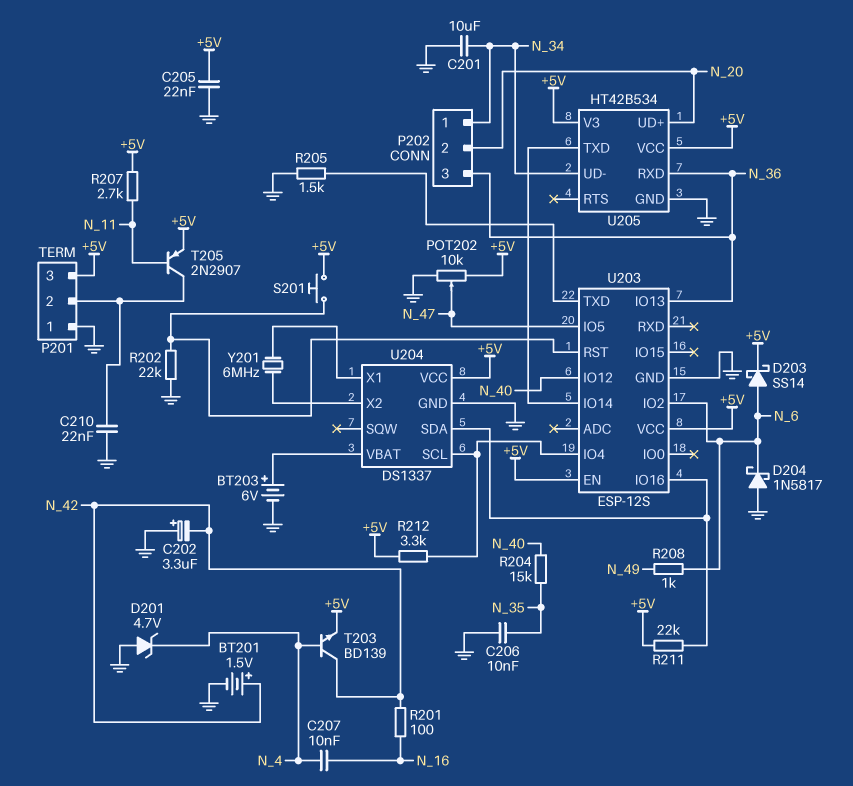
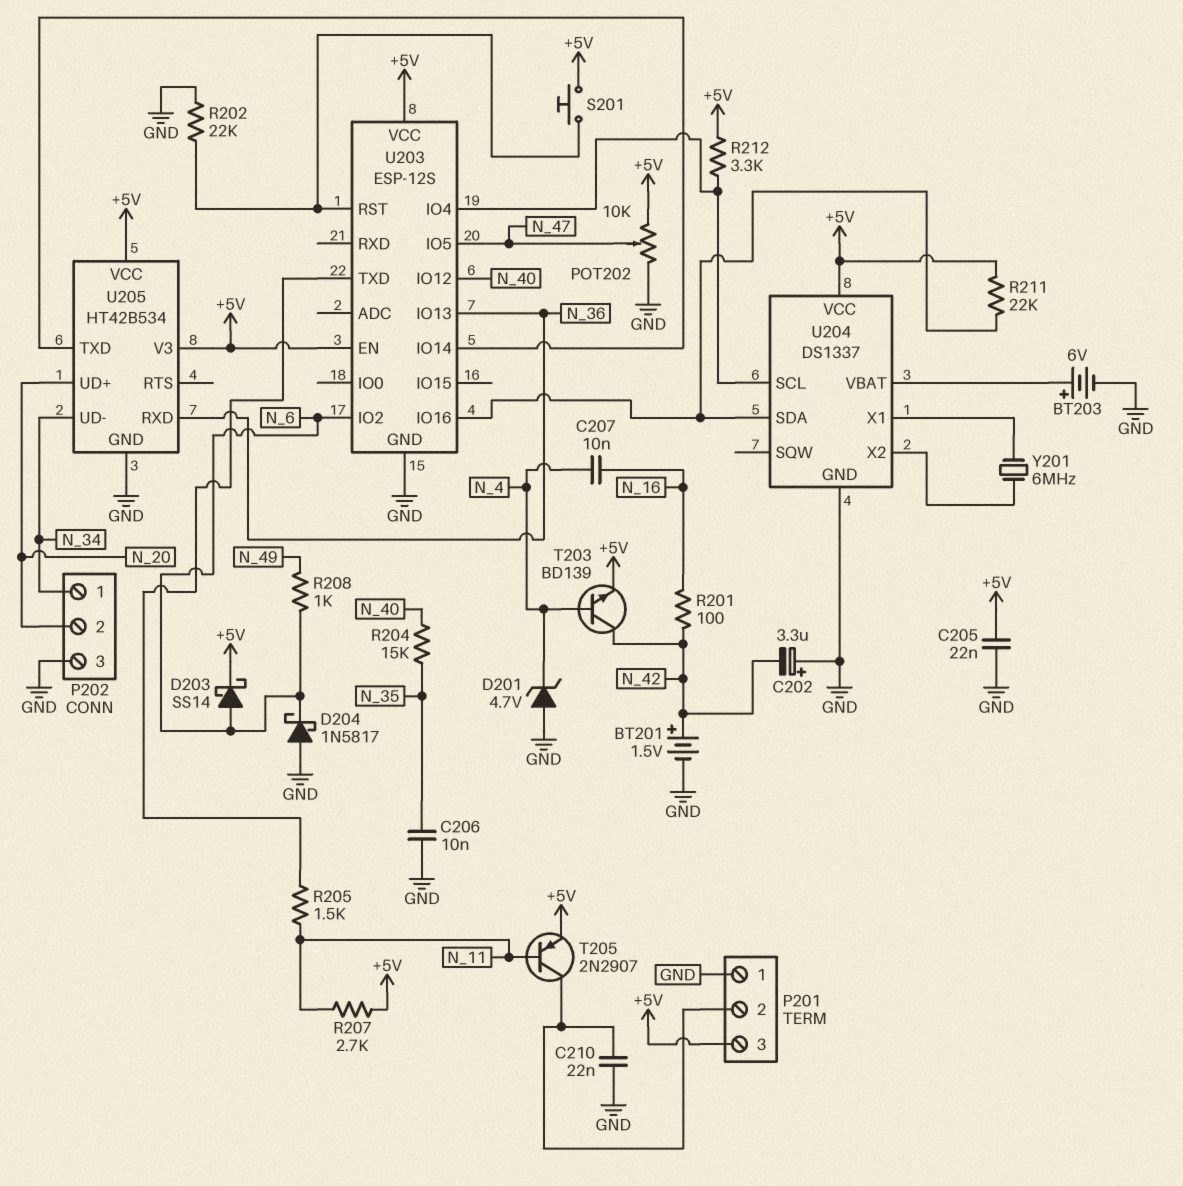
C201: 10uF (GND, N_34) -> none
P202 pin 3: N_36 -> GND
R205: 1.5k (GND, U203/TXD) -> 1.5k (N_11, U203/TXD)

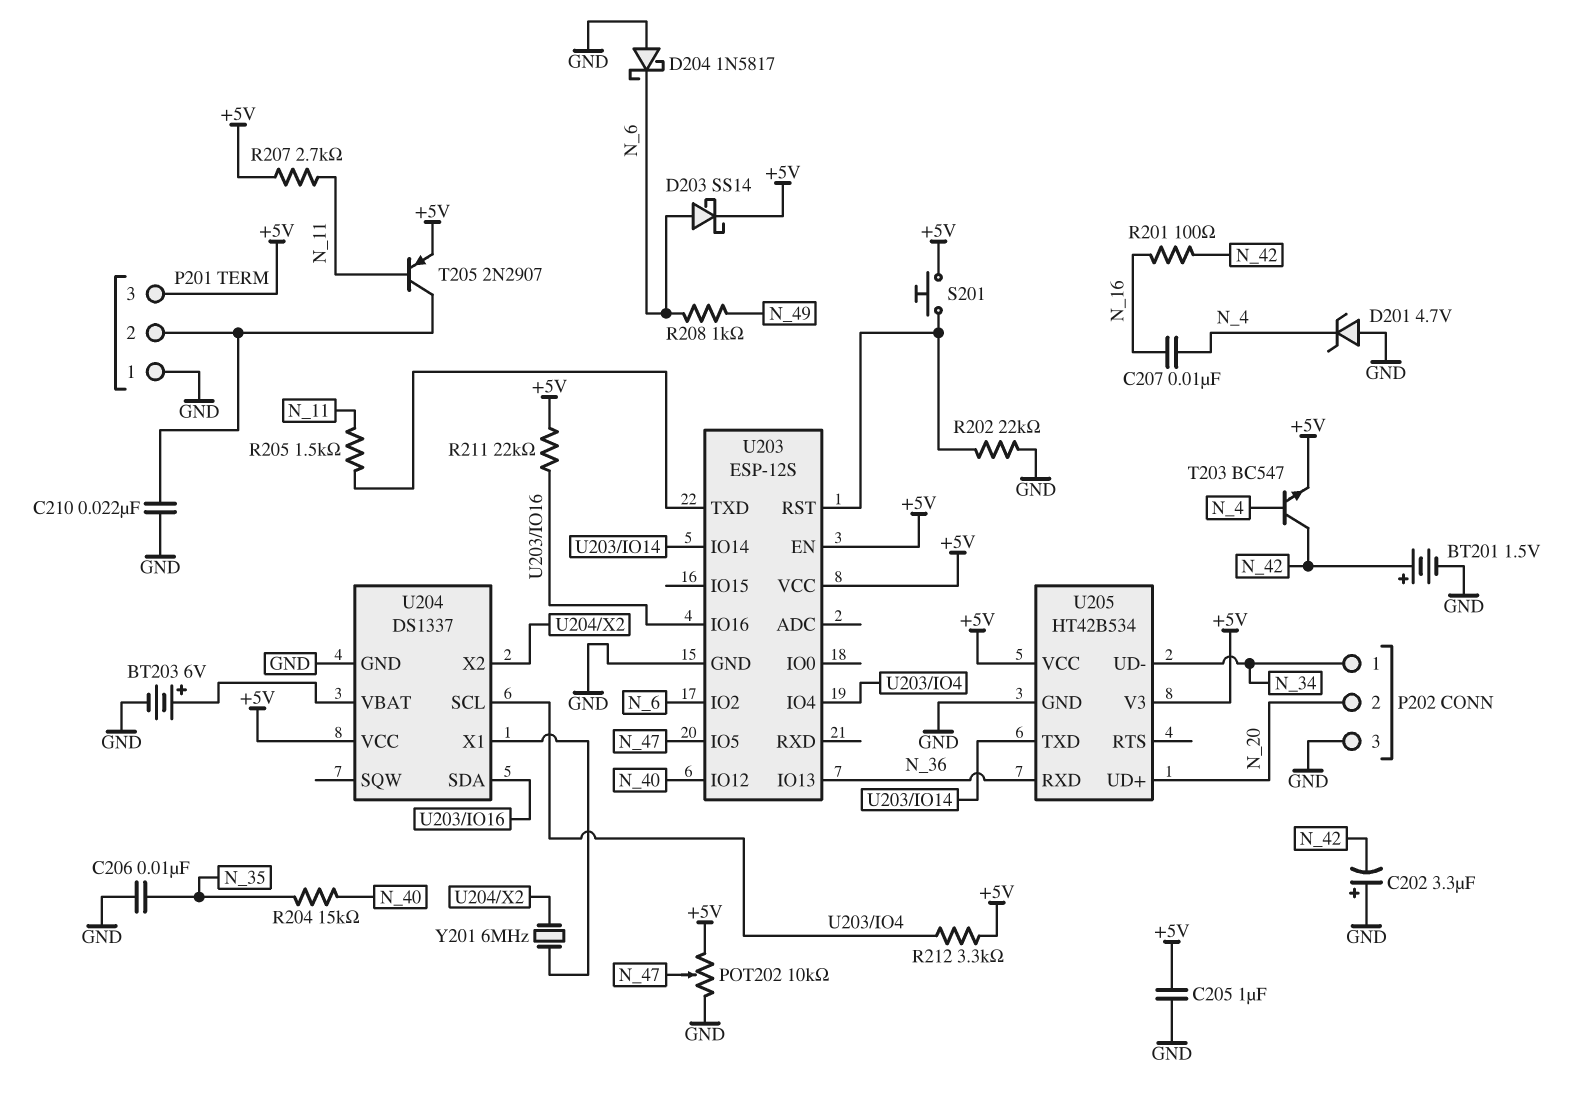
C205: 22nF (+5V, GND) -> 1uF (+5V, GND)
T203: NPN BD139 (B N_4, C N_42, E +5V) -> NPN BC547 (B N_4, C N_42, E +5V)

